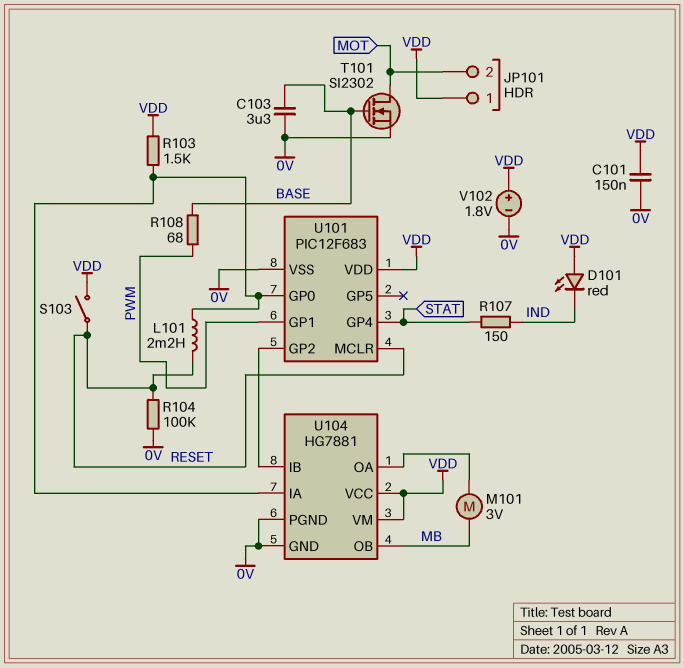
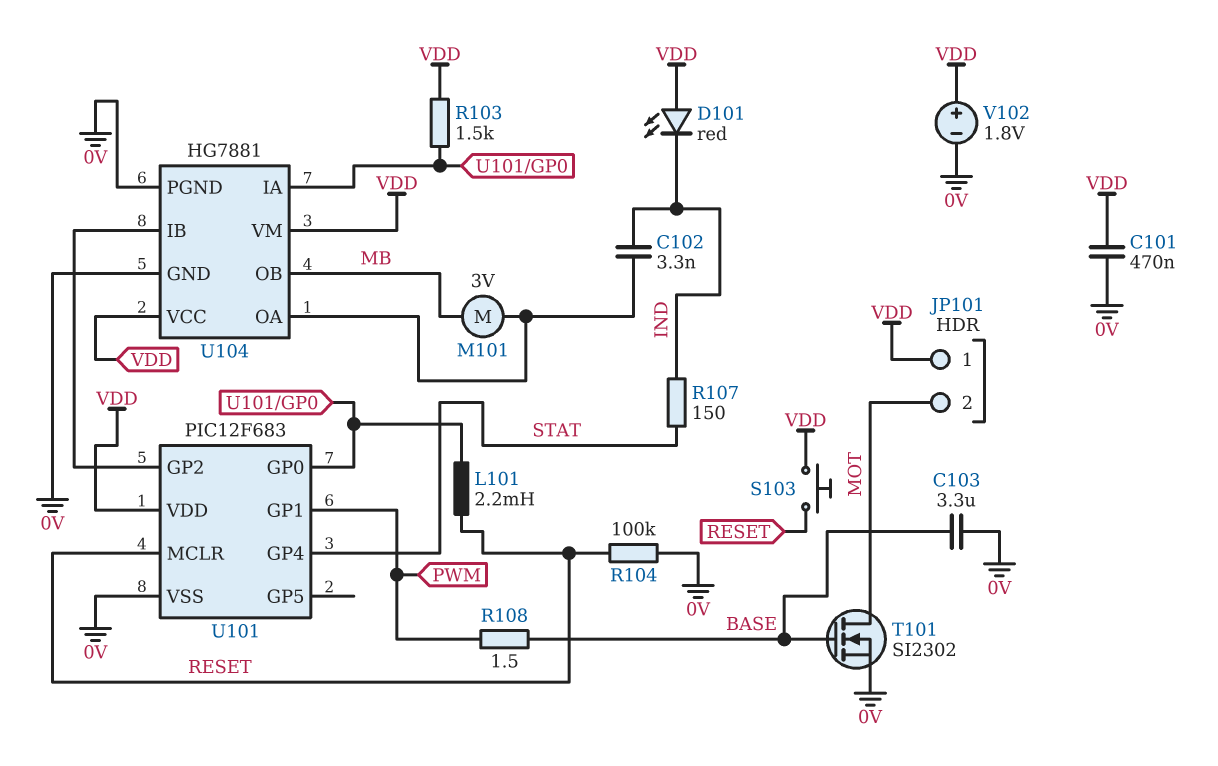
C101: 150nF (0V, VDD) -> 470nF (0V, VDD)
C102: none -> 3.3nF (IND, U104/OA)
R108: 68 (BASE, PWM) -> 1.5 (BASE, PWM)
S103: switch (RESET, VDD) -> button (RESET, VDD)

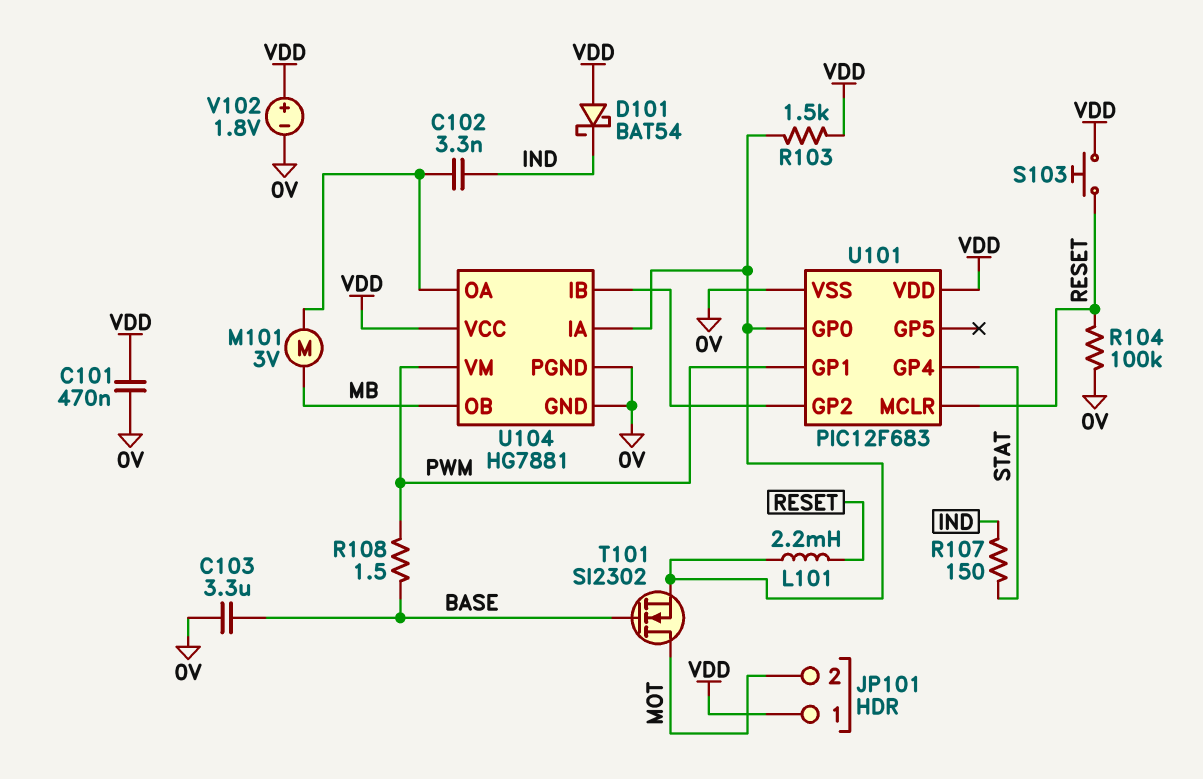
D101: LED red (A VDD, K IND) -> schottky BAT54 (A VDD, K IND)
T101: NMOS SI2302 (G BASE, D MOT, S 0V) -> NMOS SI2302 (G BASE, D MOT, S U101/GP0)
U104 pin VM: VDD -> PWM

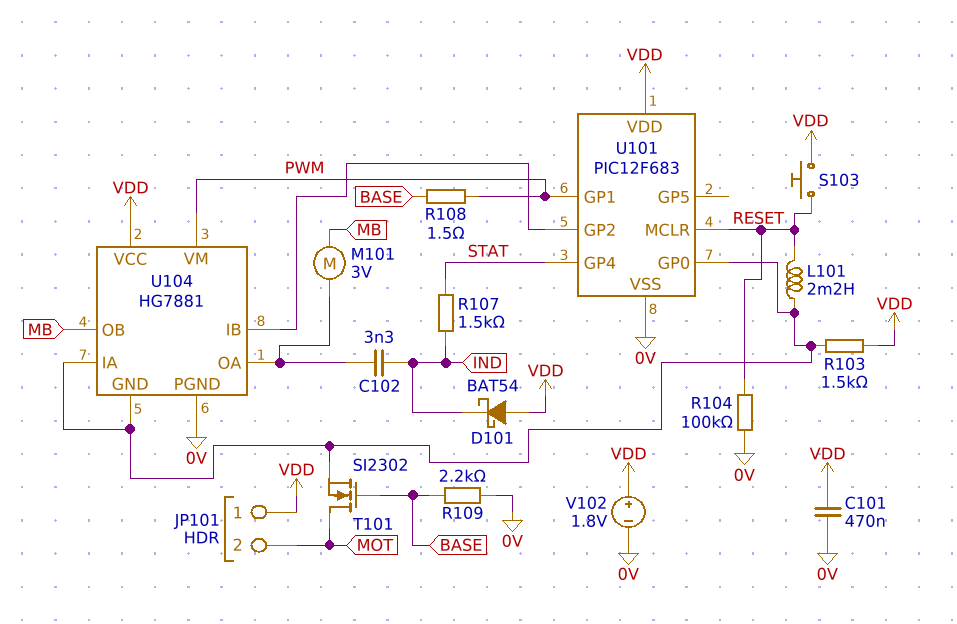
C103: 3.3uF (0V, BASE) -> none
R107: 150 (IND, STAT) -> 1.5k (IND, STAT)
R109: none -> 2.2k (0V, BASE)
U104 pin GND: 0V -> U101/GP0

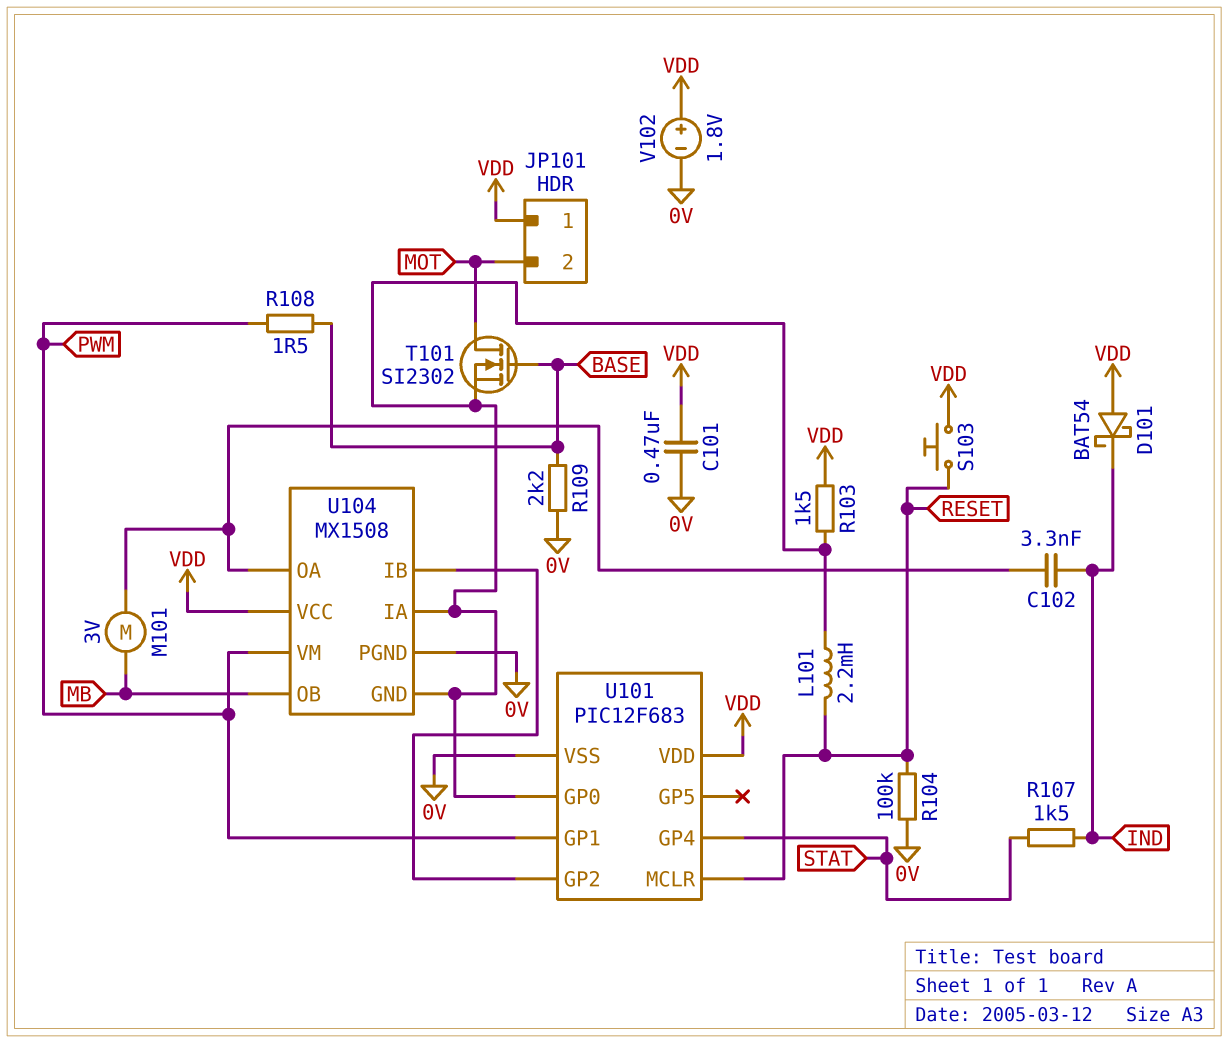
U104: HG7881 -> MX1508

